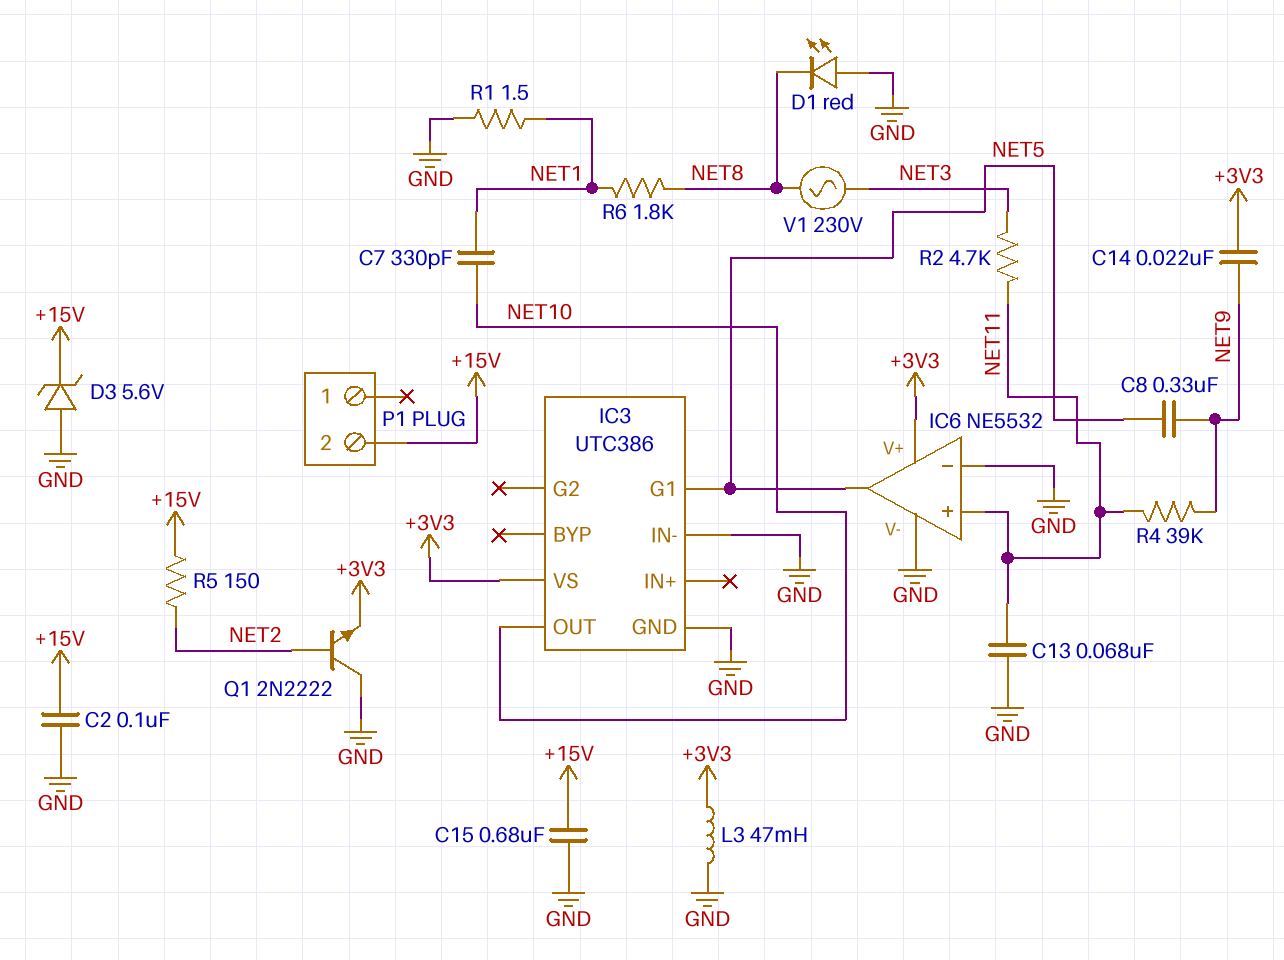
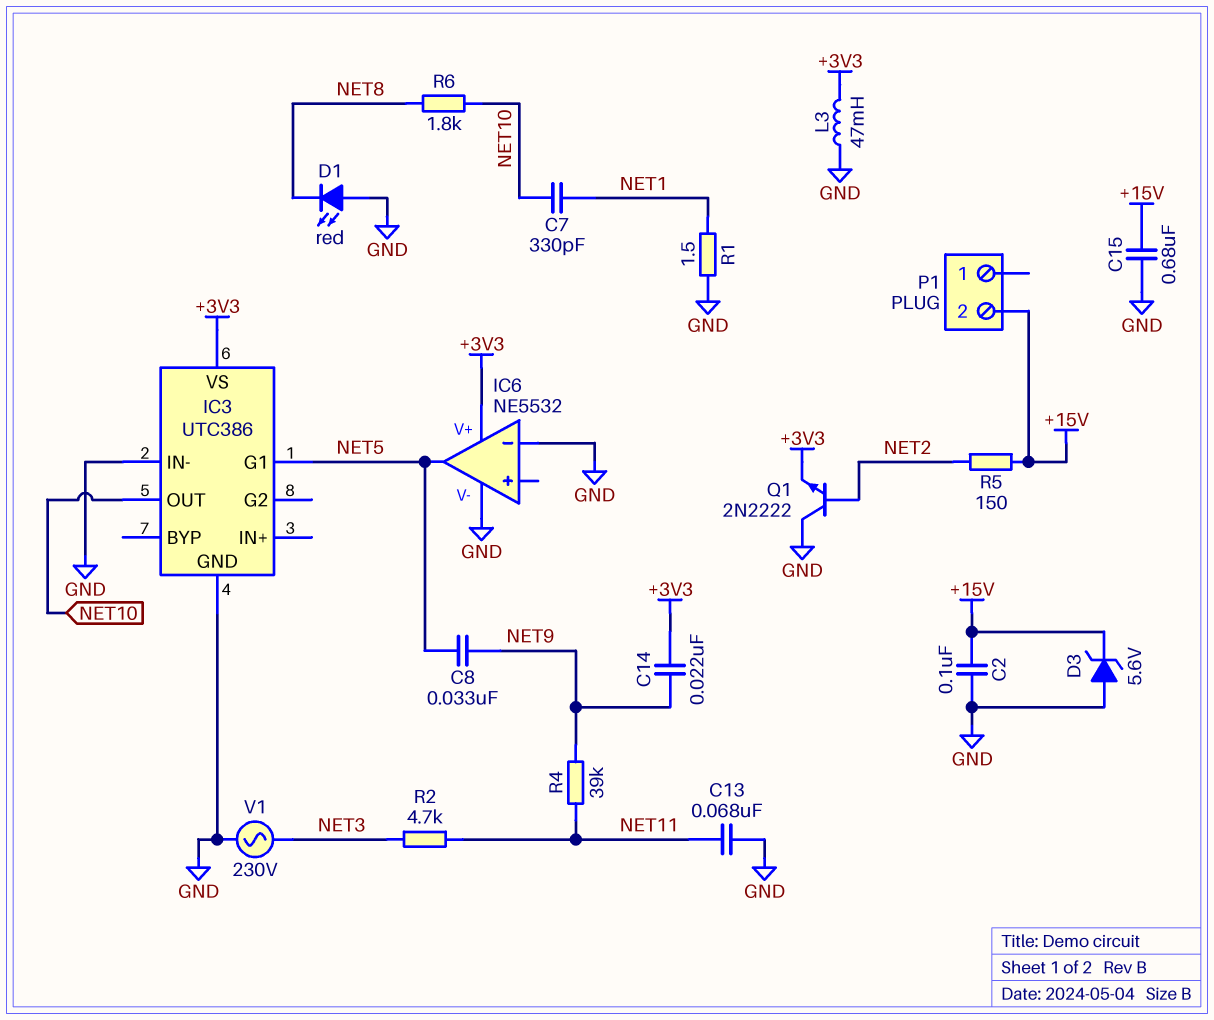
C8: 330nF (NET5, NET9) -> 33nF (NET5, NET9)
IC6 pin in+: NET11 -> none
R6: 1.8k (NET1, NET8) -> 1.8k (NET8, NET10)
V1: AC 230V (NET3, NET8) -> AC 230V (GND, NET3)

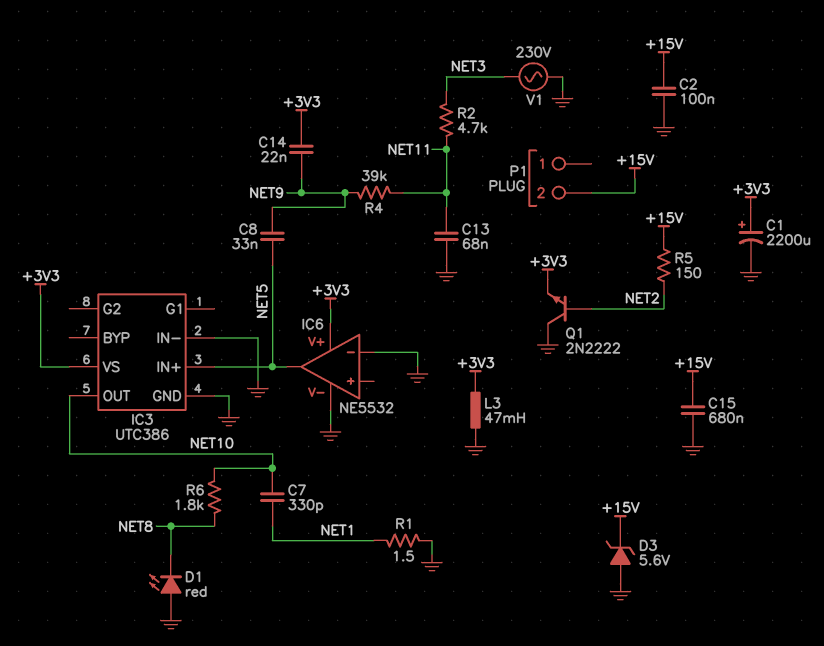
C1: none -> 2200uF (plus +3V3, minus GND)
IC3 pin G1: NET5 -> none
IC3 pin IN+: none -> NET5

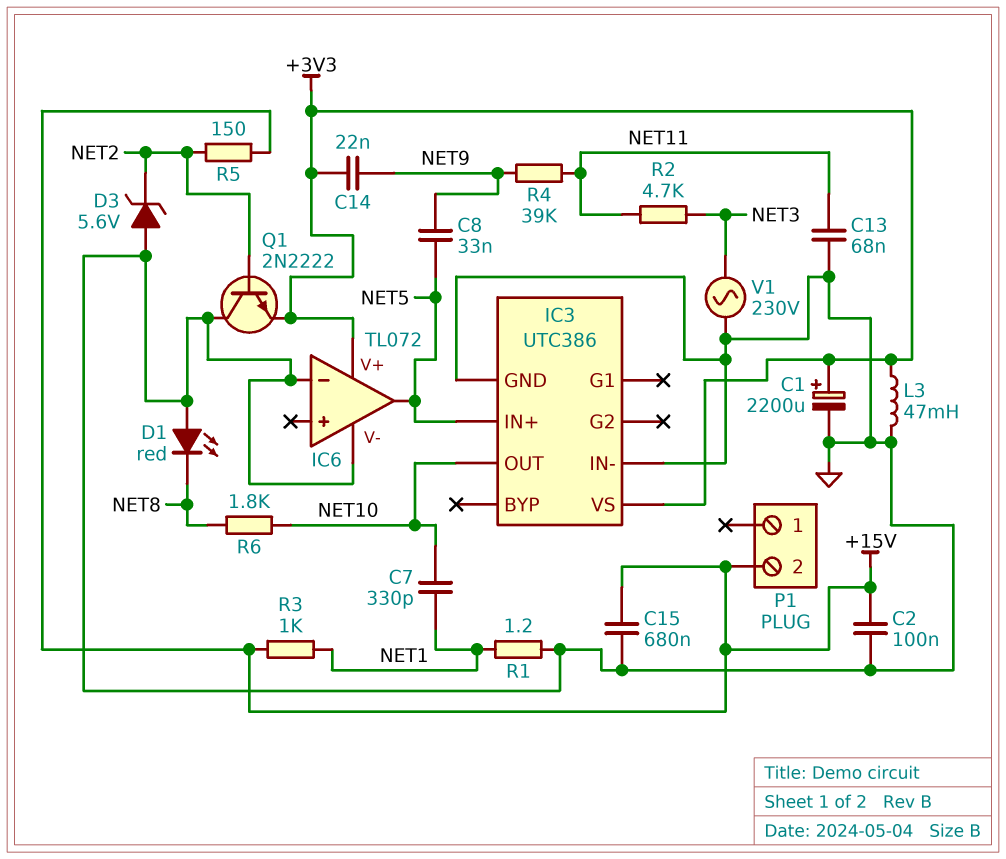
D3: zener 5.6V (A GND, K +15V) -> zener 5.6V (A GND, K NET2)
IC6: NE5532 -> TL072
R1: 1.5 (GND, NET1) -> 1.2 (GND, NET1)
R3: none -> 1k (+15V, NET1)

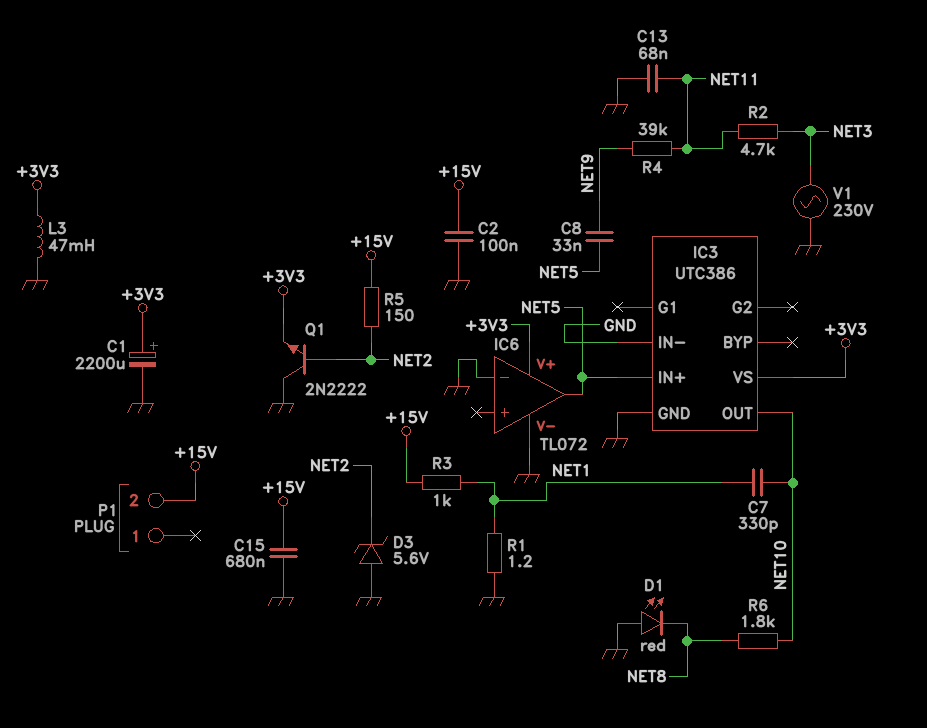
C14: 22nF (+3V3, NET9) -> none

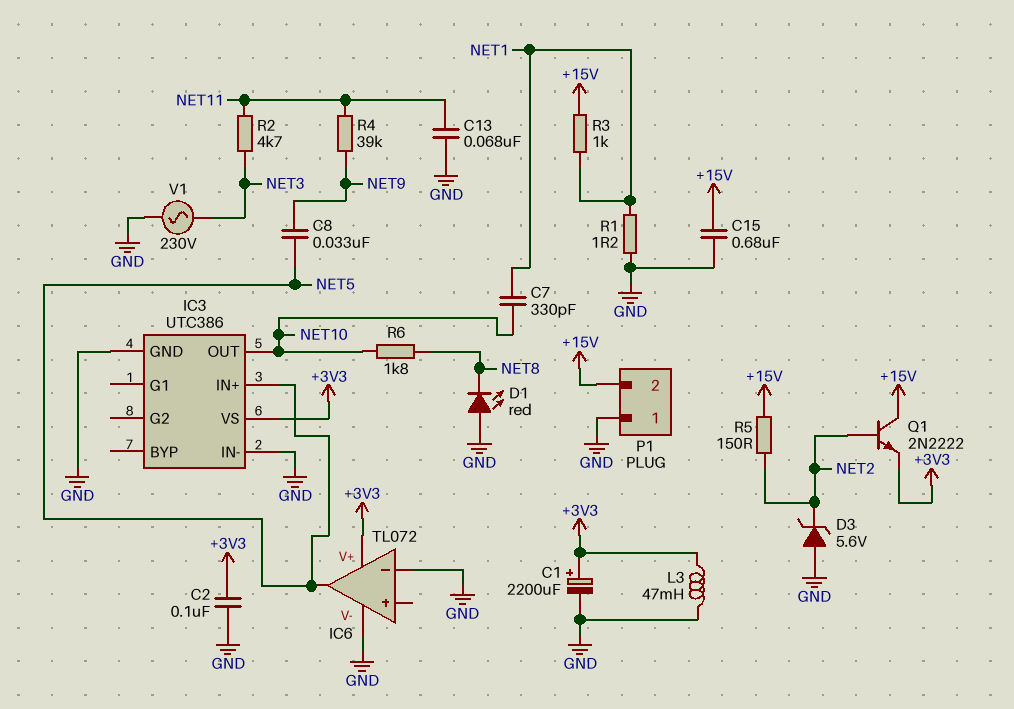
C2: 100nF (+15V, GND) -> 100nF (+3V3, GND)
P1 pin 1: none -> GND
Q1: NPN 2N2222 (B NET2, C GND, E +3V3) -> NPN 2N2222 (B NET2, C +15V, E +3V3)

